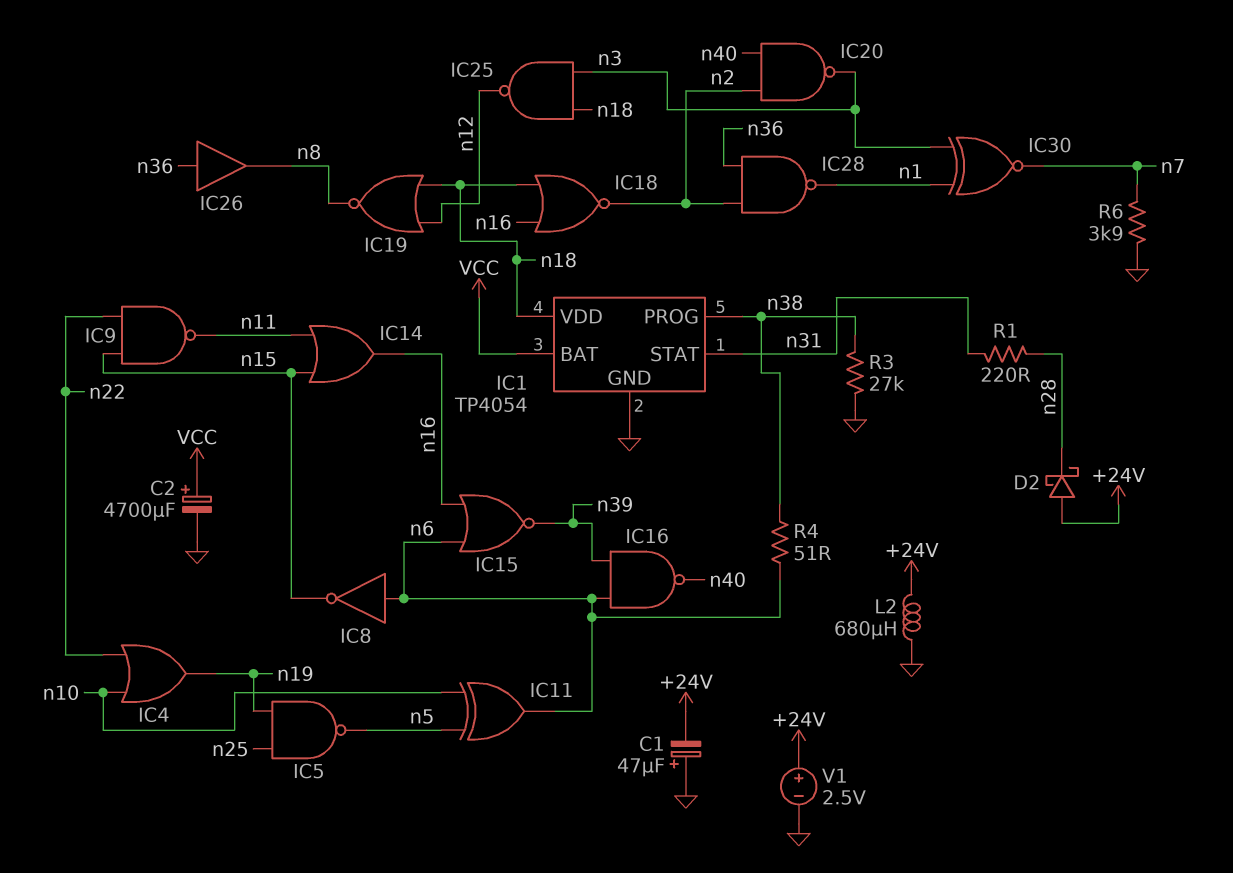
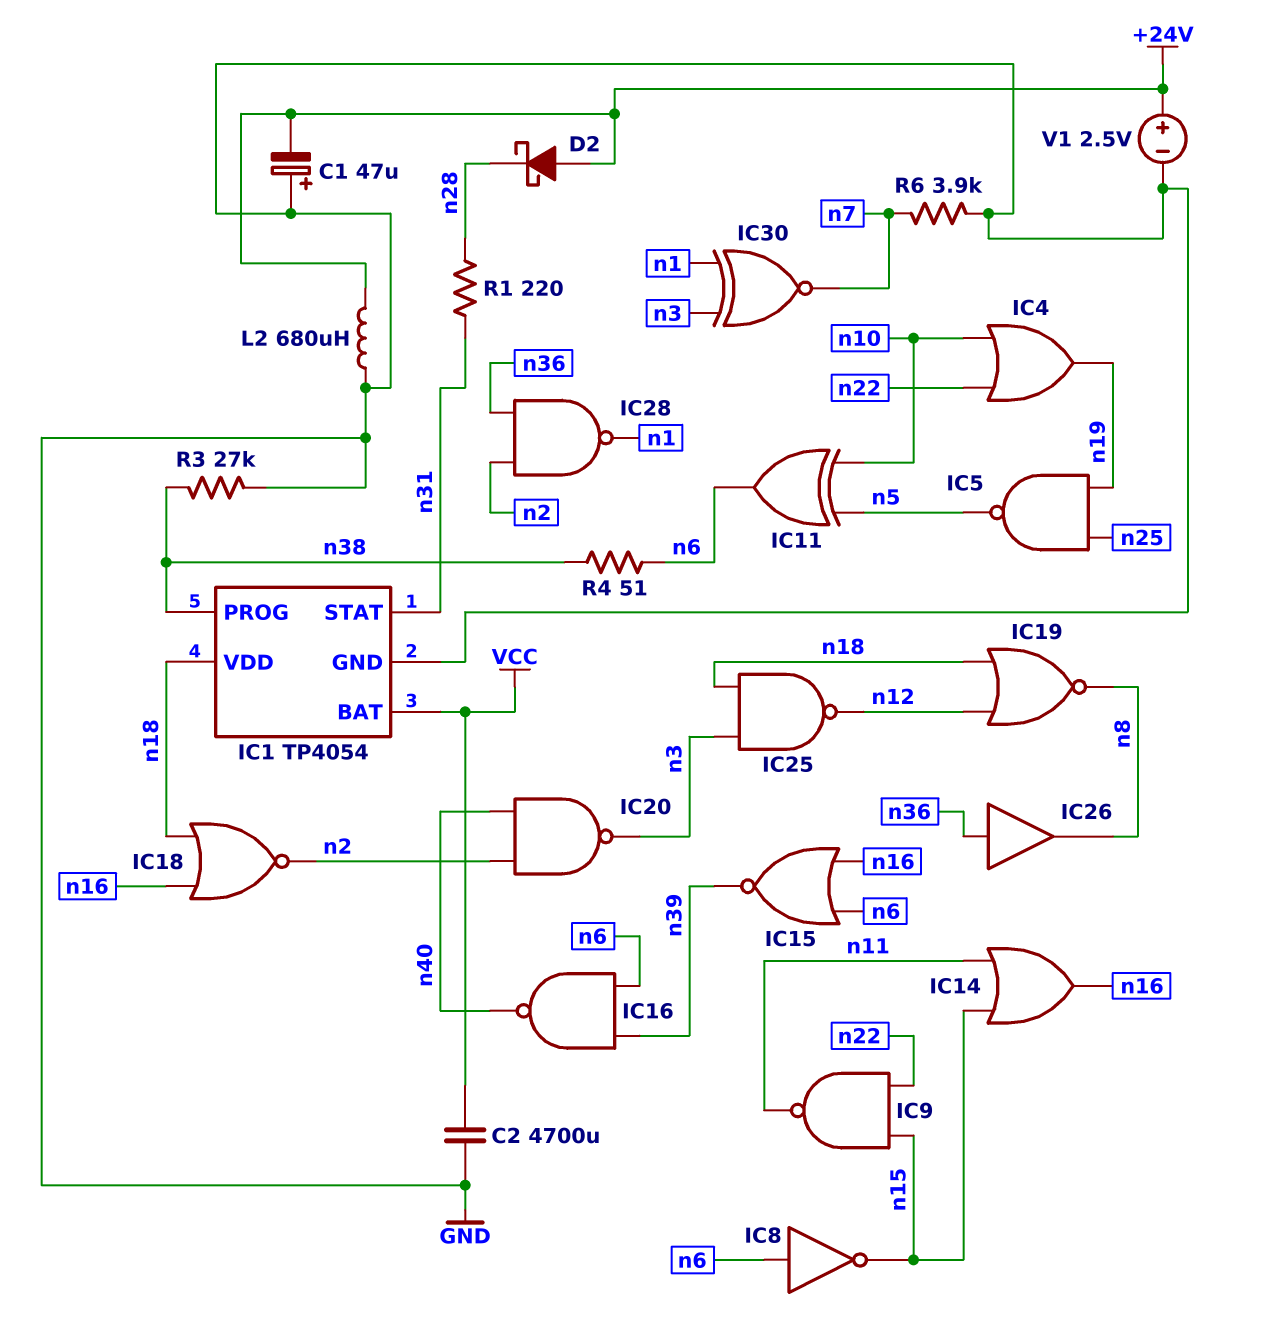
C2: 4700uF (plus VCC, minus GND) -> 4700uF (GND, VCC)

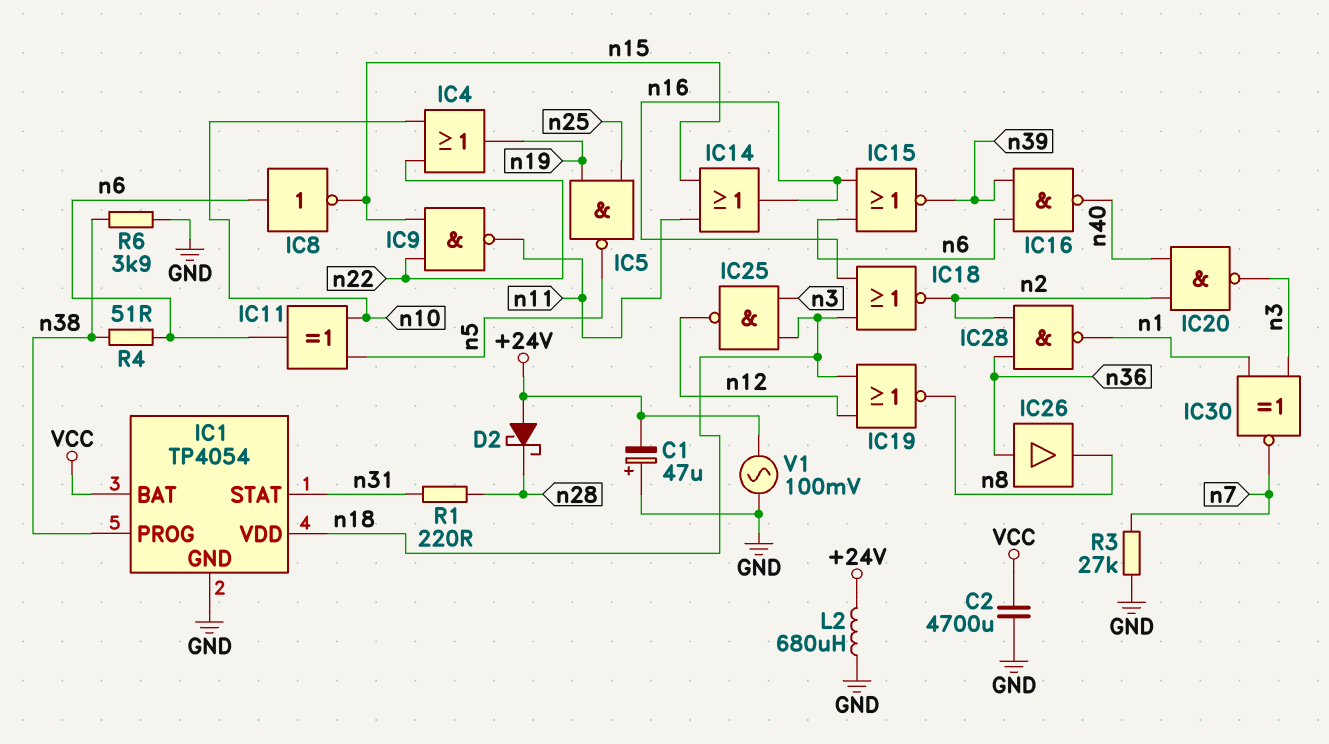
R3: 27k (GND, n38) -> 27k (GND, n7)
R6: 3.9k (GND, n7) -> 3.9k (GND, n38)
V1: 2.5V (plus +24V, minus GND) -> AC 100mV (+24V, GND)

